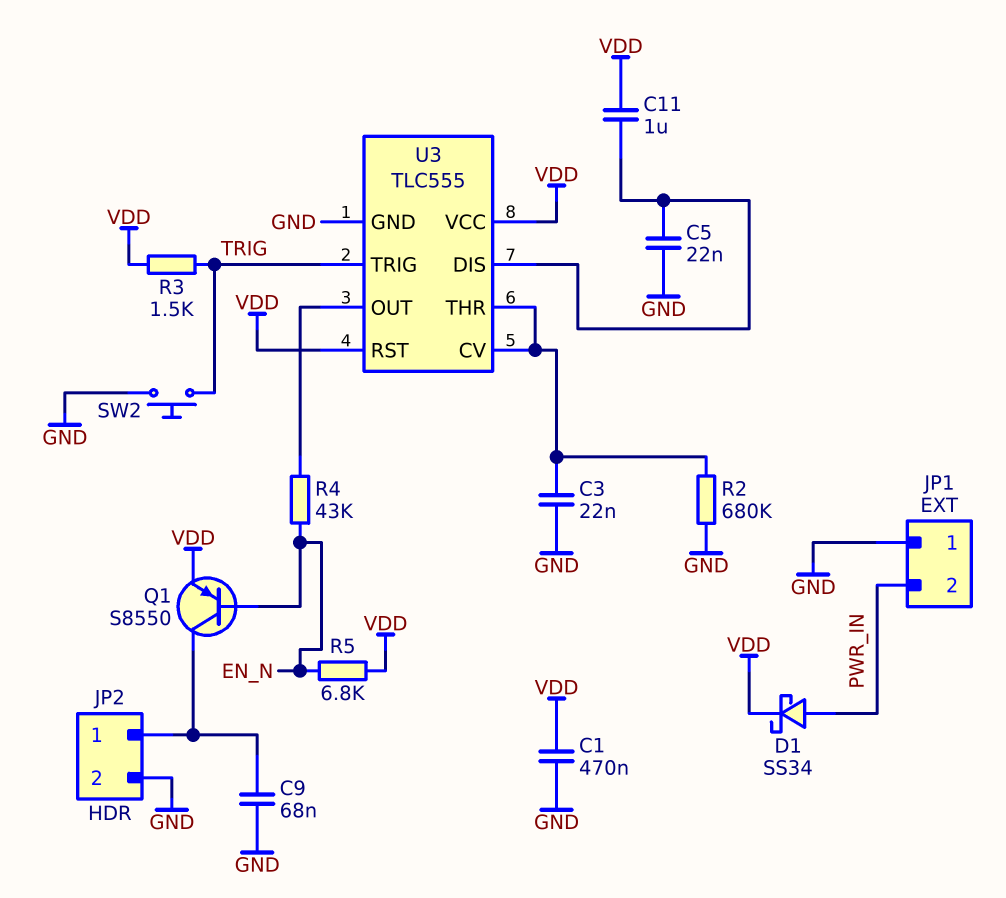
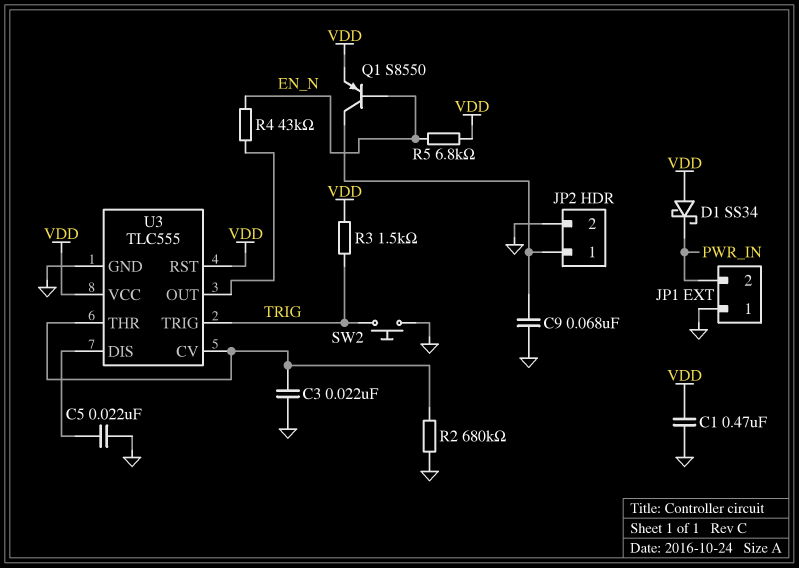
C11: 1uF (U3/DIS, VDD) -> none
D1: schottky SS34 (A PWR_IN, K VDD) -> schottky SS34 (A VDD, K PWR_IN)

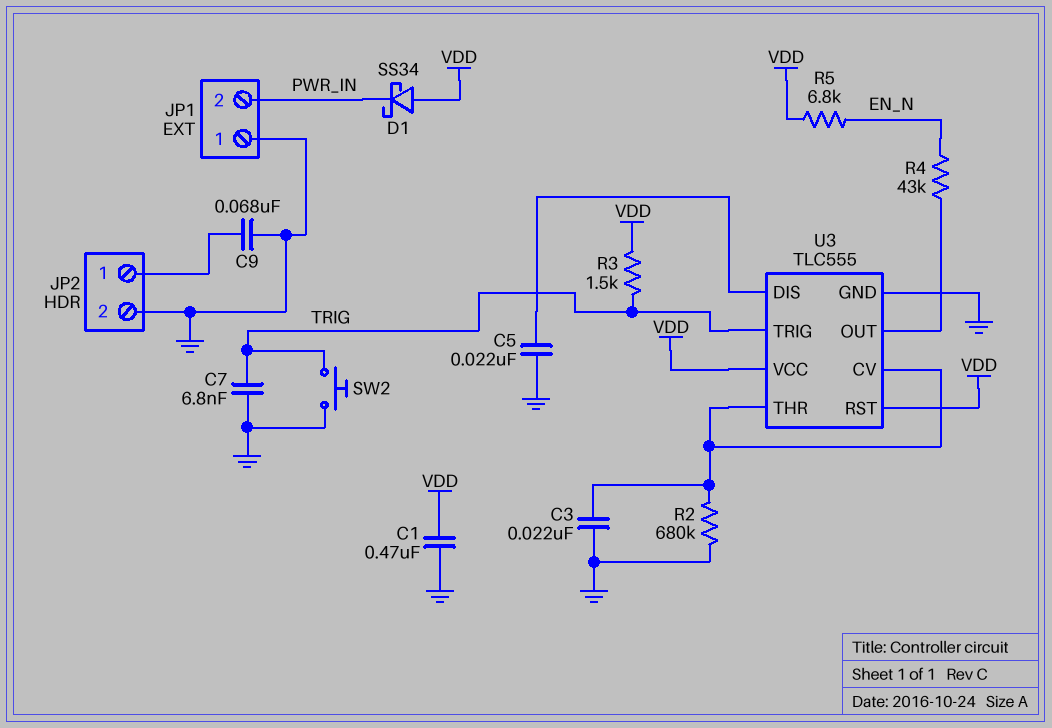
C7: none -> 6.8nF (GND, TRIG)
Q1: PNP S8550 (B EN_N, C JP2/1, E VDD) -> none

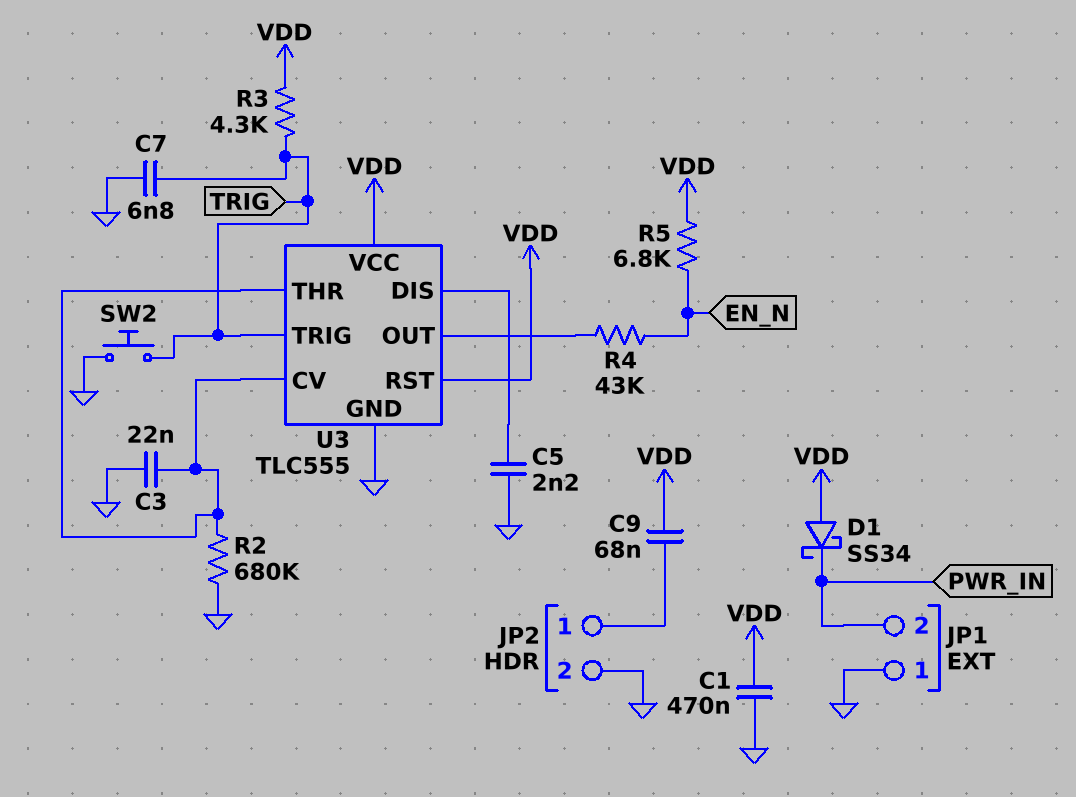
C5: 22nF (GND, U3/DIS) -> 2.2nF (GND, U3/DIS)
C9: 68nF (GND, JP2/1) -> 68nF (JP2/1, VDD)
R3: 1.5k (TRIG, VDD) -> 4.3k (TRIG, VDD)

